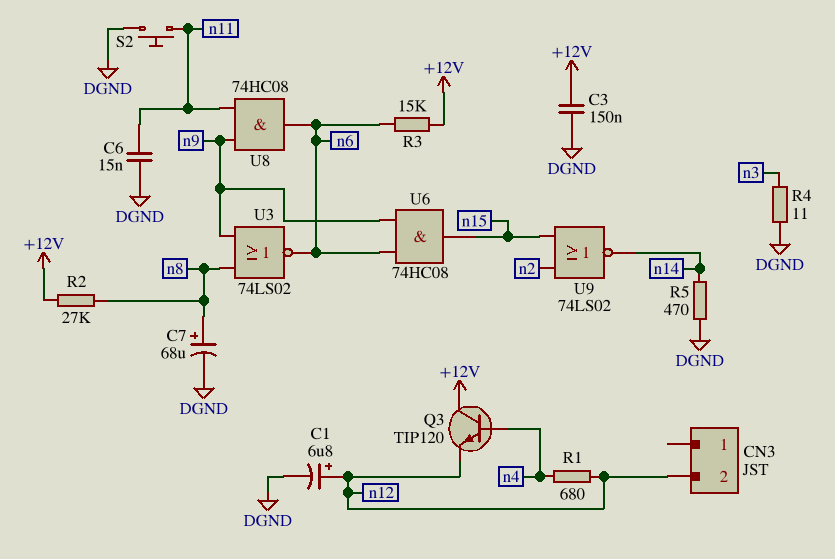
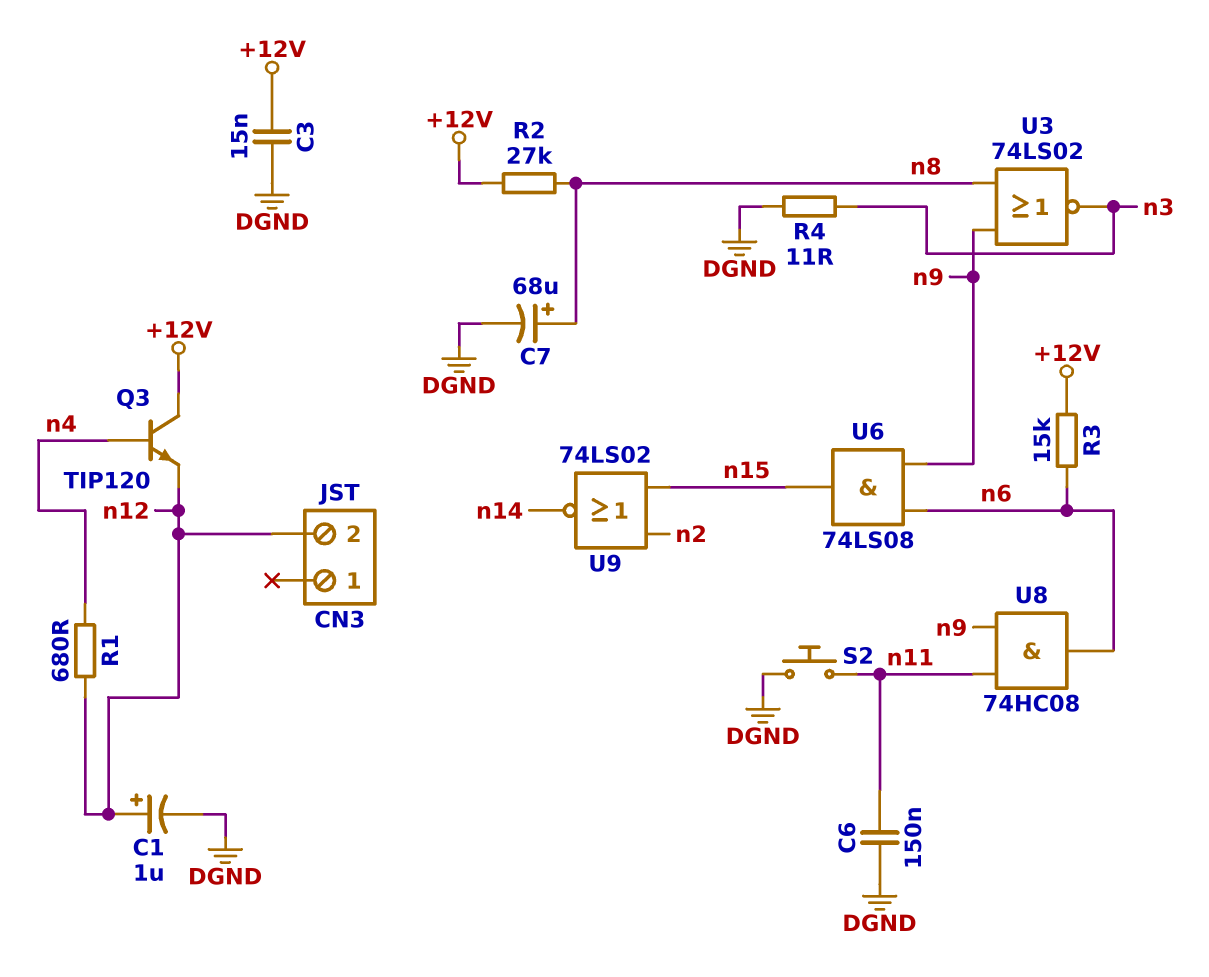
C1: 6.8uF (plus n12, minus DGND) -> 1uF (plus n12, minus DGND)
C3: 150nF (+12V, DGND) -> 15nF (+12V, DGND)
C6: 15nF (DGND, n11) -> 150nF (DGND, n11)
R5: 470 (DGND, n14) -> none
U3: NOR 74LS02 (in n8, in n9, out n6) -> NOR 74LS02 (in n8, in n9, out n3)
U6: AND 74HC08 (in n6, in n9, out n15) -> AND 74LS08 (in n6, in n9, out n15)

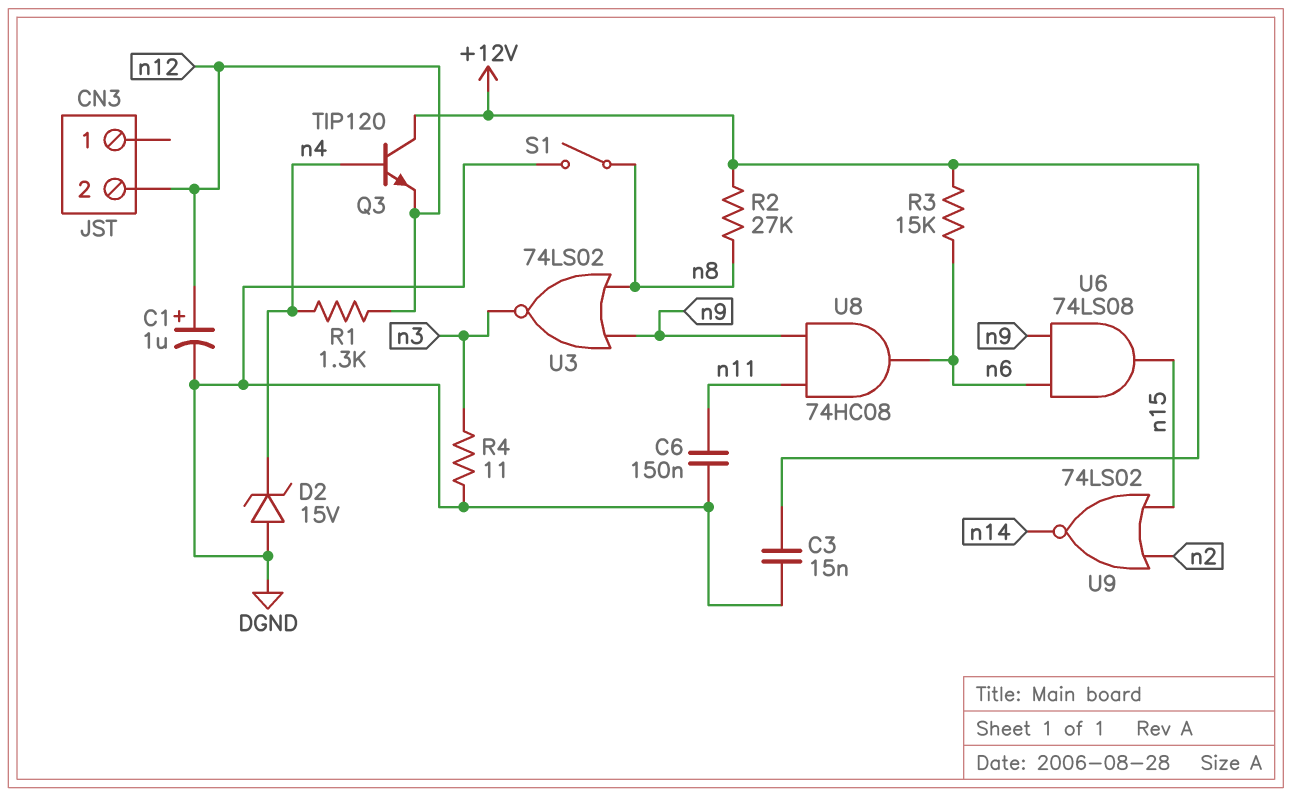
C7: 68uF (plus n8, minus DGND) -> none
D2: none -> zener 15V (A DGND, K n4)
R1: 680 (n4, n12) -> 1.3k (n4, n12)
S1: none -> switch (DGND, n8)
S2: button (DGND, n11) -> none

